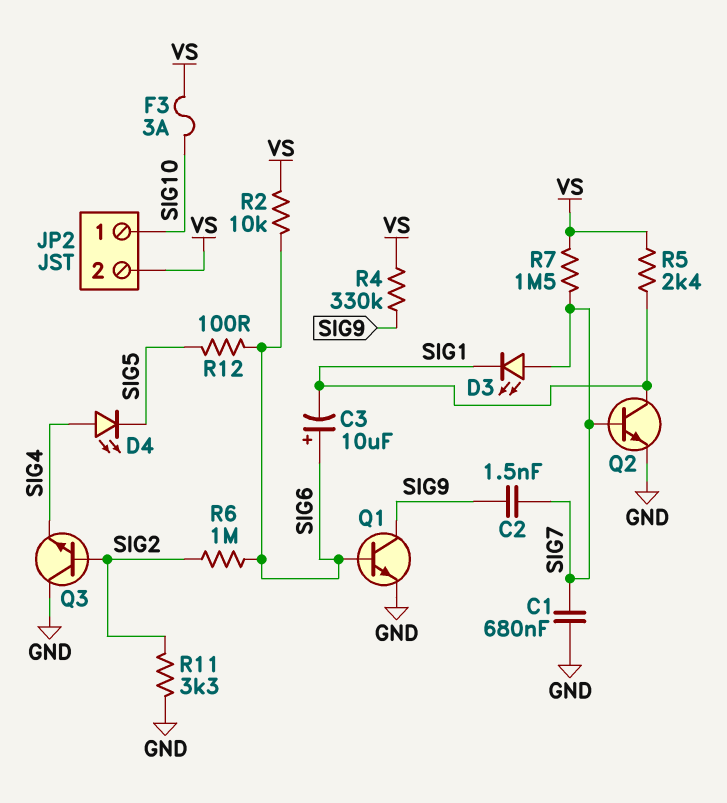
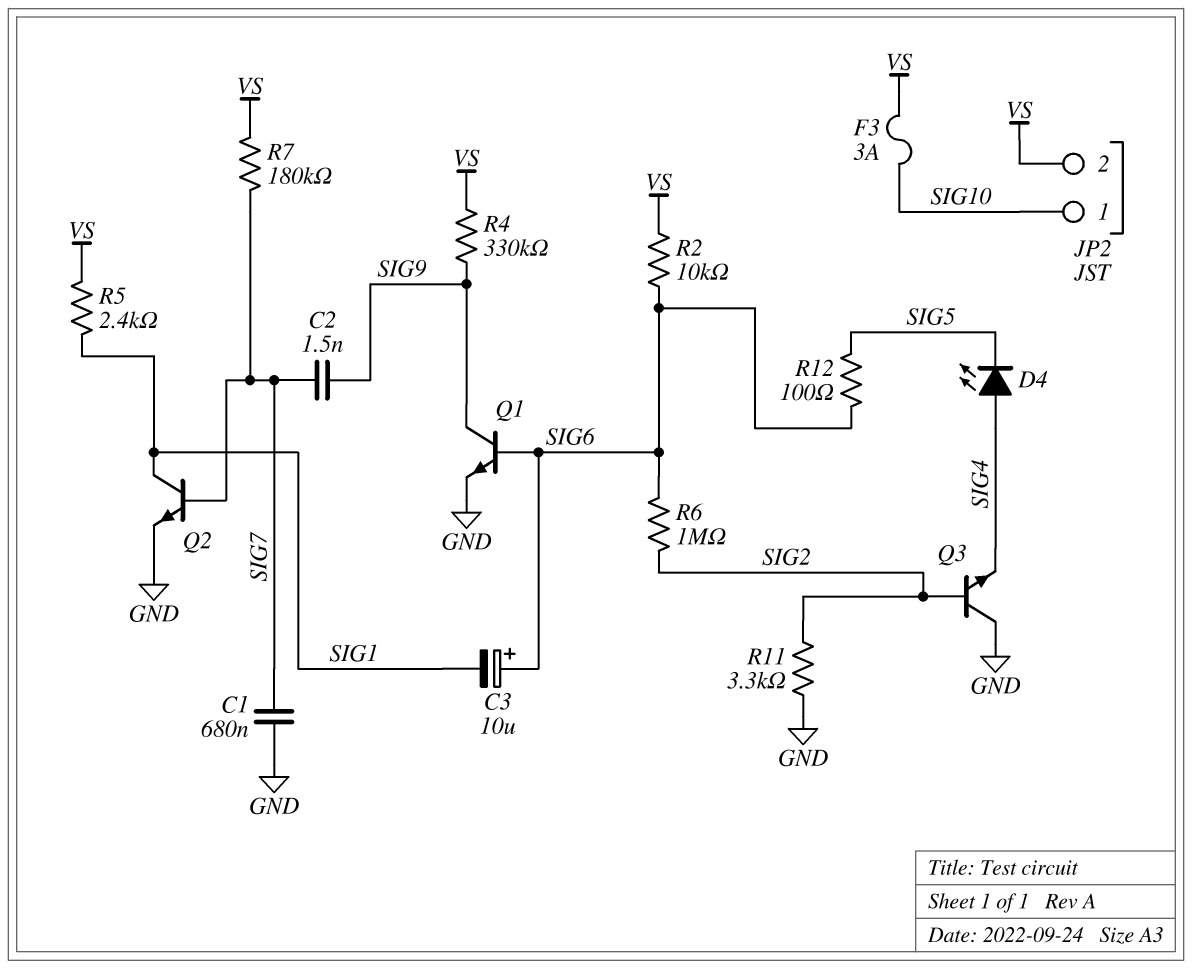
D3: LED (A SIG7, K SIG1) -> none
R7: 1.5M (SIG7, VS) -> 180k (SIG7, VS)

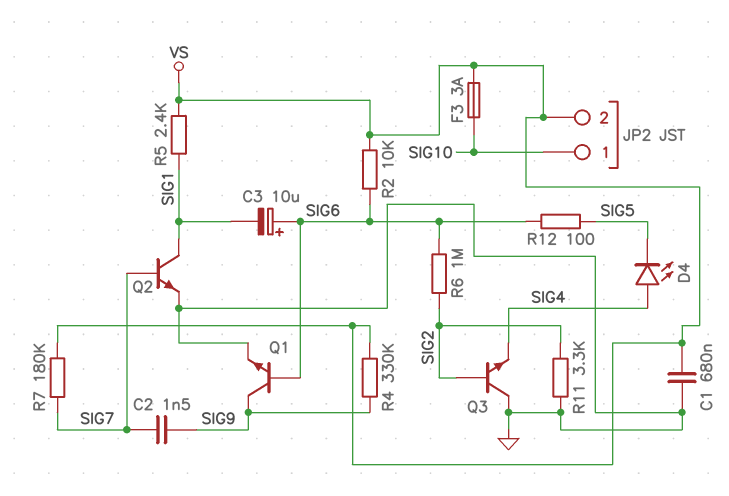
C1: 680nF (GND, SIG7) -> 680nF (GND, VS)

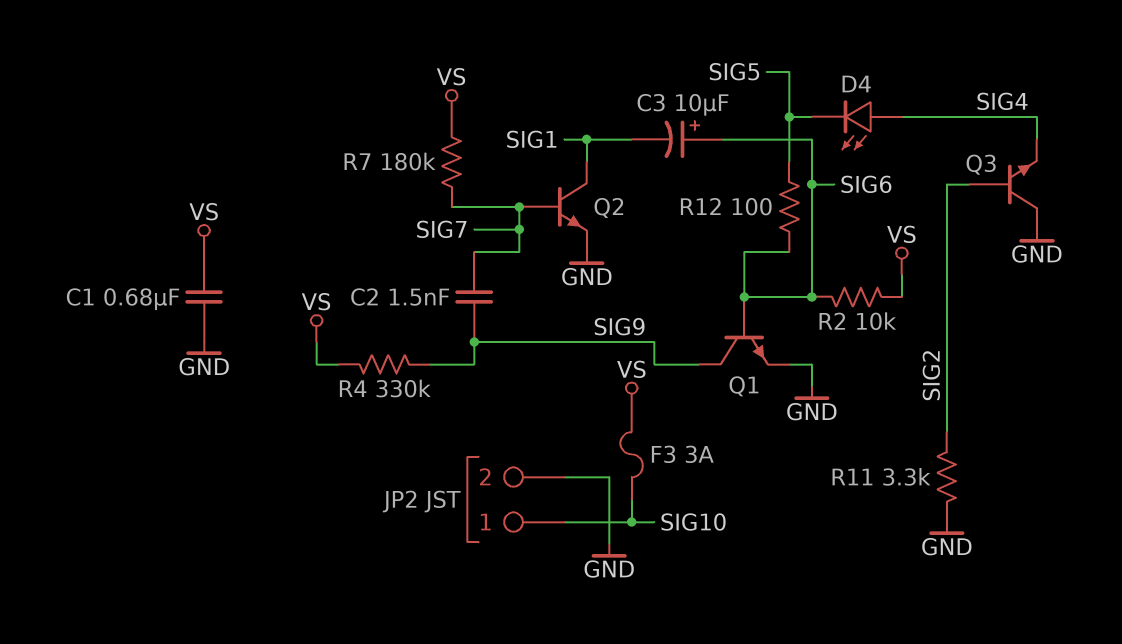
JP2 pin 2: VS -> GND
R5: 2.4k (SIG1, VS) -> none
R6: 1M (SIG2, SIG6) -> none

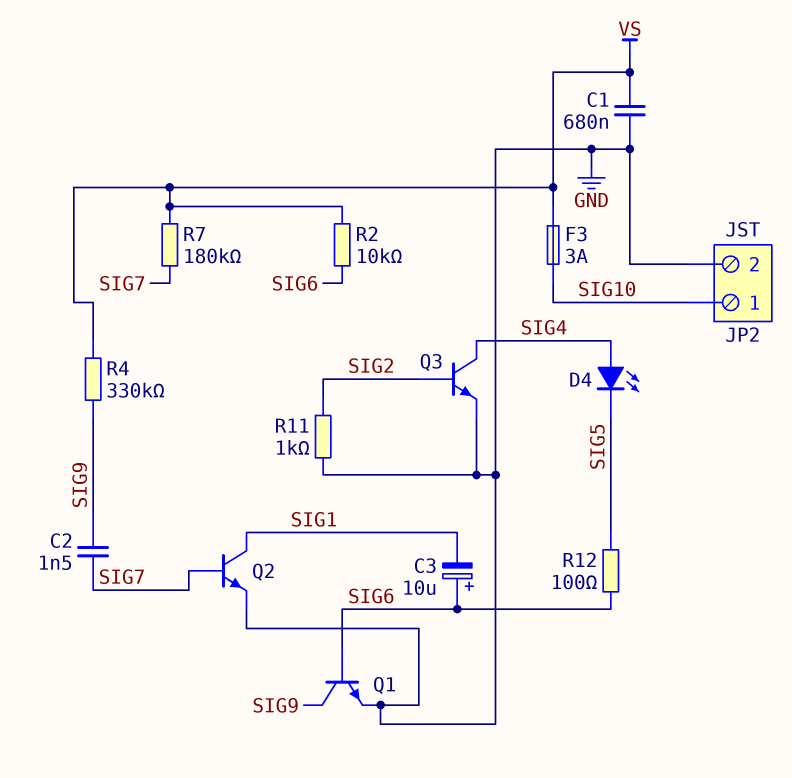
Q3: NPN (B SIG2, C GND, E SIG4) -> NPN (B SIG2, C SIG4, E GND)
R11: 3.3k (GND, SIG2) -> 1k (GND, SIG2)

